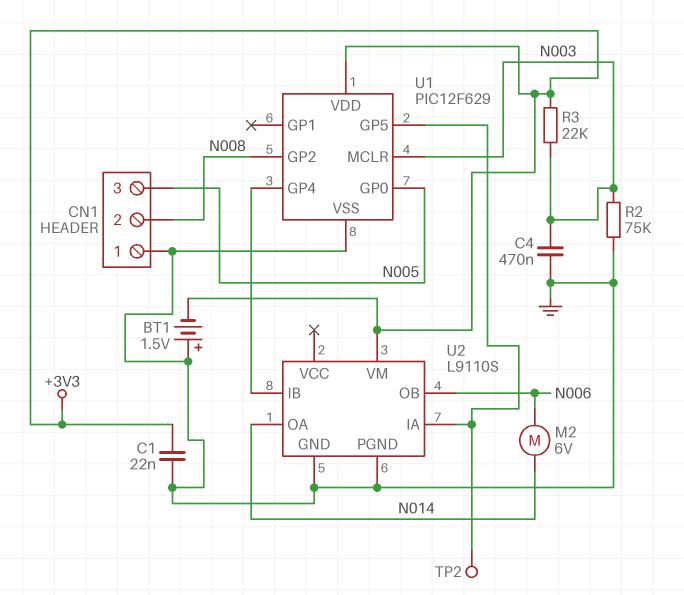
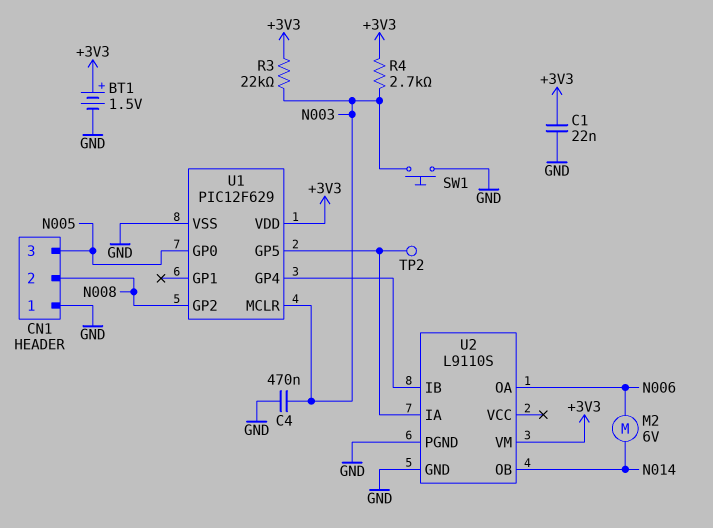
BT1: 1.5V (plus GND, minus +3V3) -> 1.5V (plus +3V3, minus GND)
R2: 75k (GND, N003) -> none
R4: none -> 2.7k (+3V3, N003)
SW1: none -> button (GND, N003)
U2 pin OA: N014 -> N006
U2 pin OB: N006 -> N014

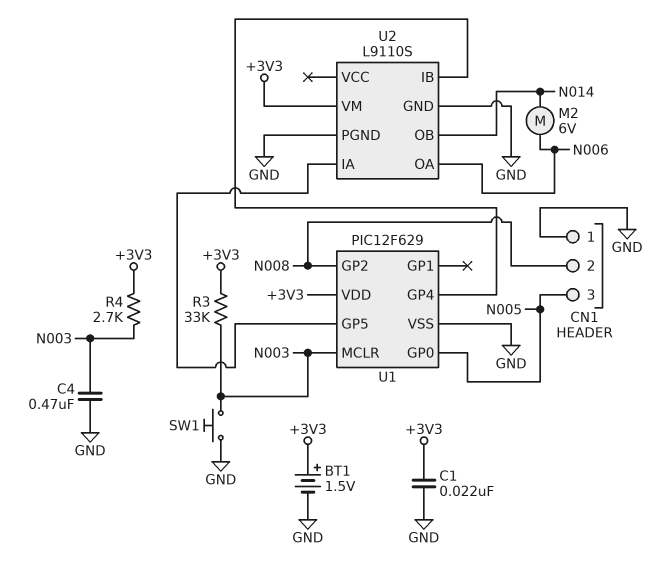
R3: 22k (+3V3, N003) -> 33k (+3V3, N003)
TP2: test point (U1/GP5) -> none

